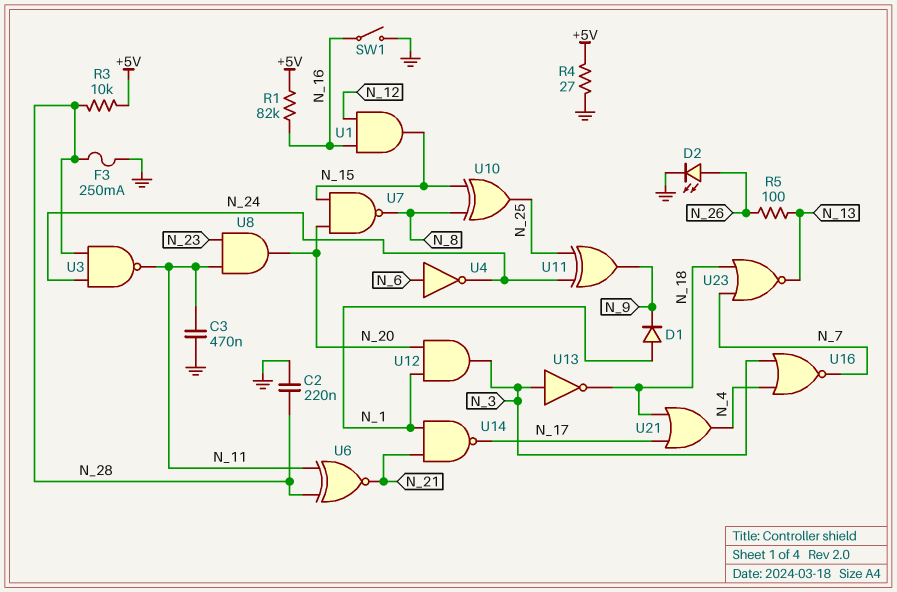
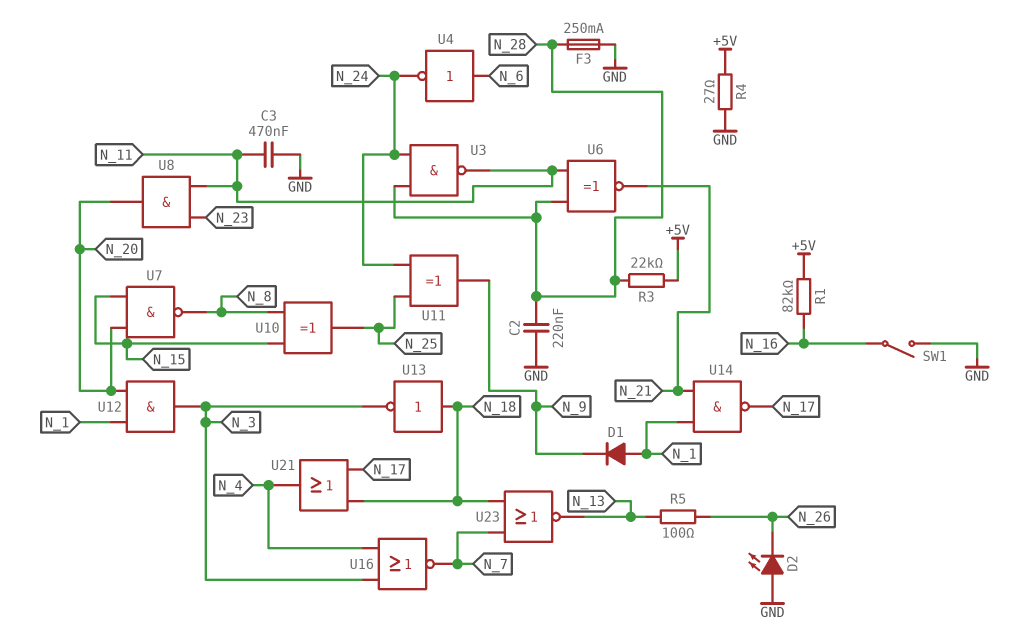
D2: LED (A N_26, K GND) -> LED (A GND, K N_26)
R3: 10k (+5V, N_28) -> 22k (+5V, N_28)
U1: AND (in N_12, in N_16, out N_15) -> none
U13: NOT (in N_3, out N_18) -> NOT (in N_18, out N_3)

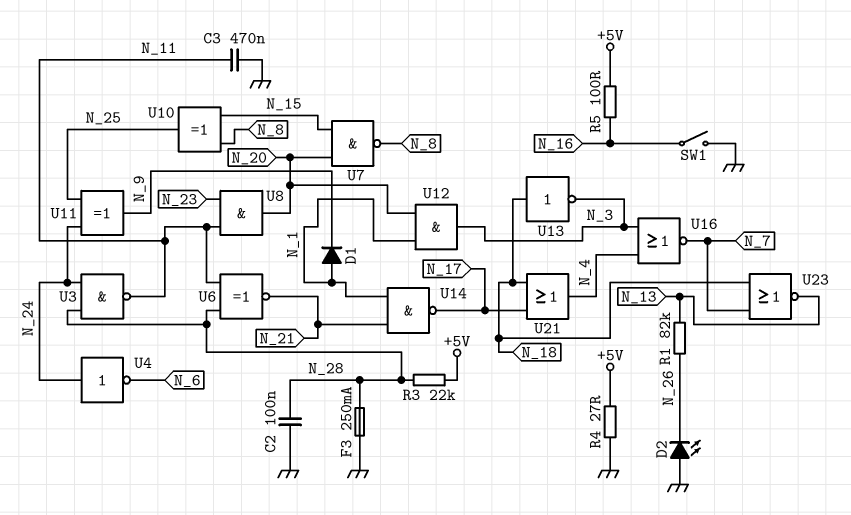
C2: 220nF (GND, N_28) -> 100nF (GND, N_28)
R1: 82k (+5V, N_16) -> 82k (N_13, N_26)
R5: 100 (N_13, N_26) -> 100 (+5V, N_16)
U4: NOT (in N_6, out N_24) -> NOT (in N_24, out N_6)

